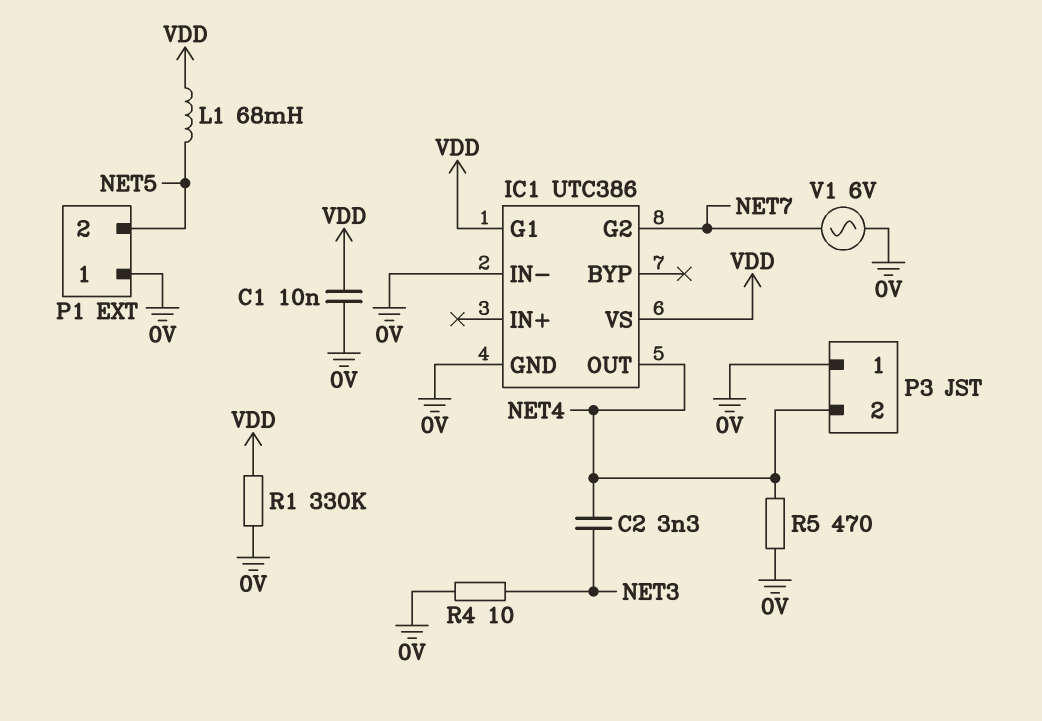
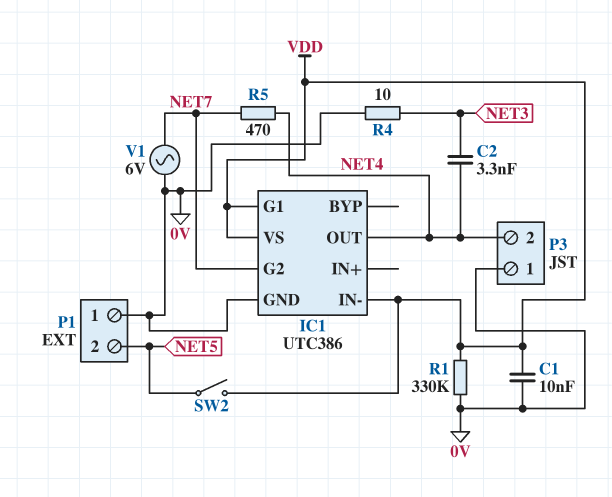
IC1 pin IN-: 0V -> VDD
L1: 68mH (NET5, VDD) -> none
R5: 470 (0V, NET4) -> 470 (NET4, NET7)
SW2: none -> switch (NET5, VDD)

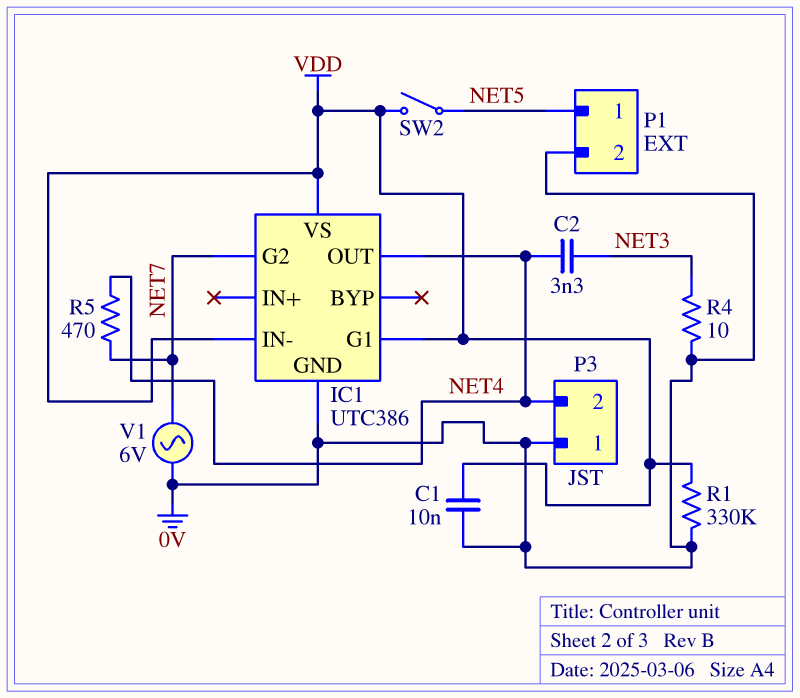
P1 pin 1: 0V -> NET5
P1 pin 2: NET5 -> 0V

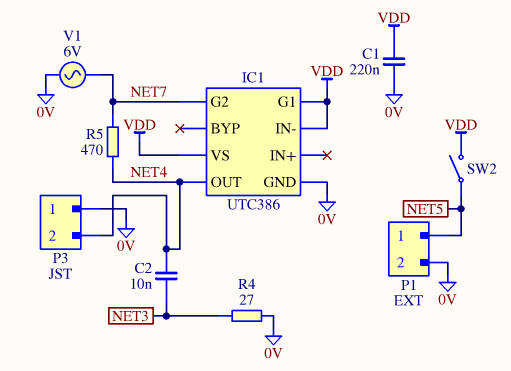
C1: 10nF (0V, VDD) -> 220nF (0V, VDD)
C2: 3.3nF (NET3, NET4) -> 10nF (NET3, NET4)
R1: 330k (0V, VDD) -> none
R4: 10 (0V, NET3) -> 27 (0V, NET3)

